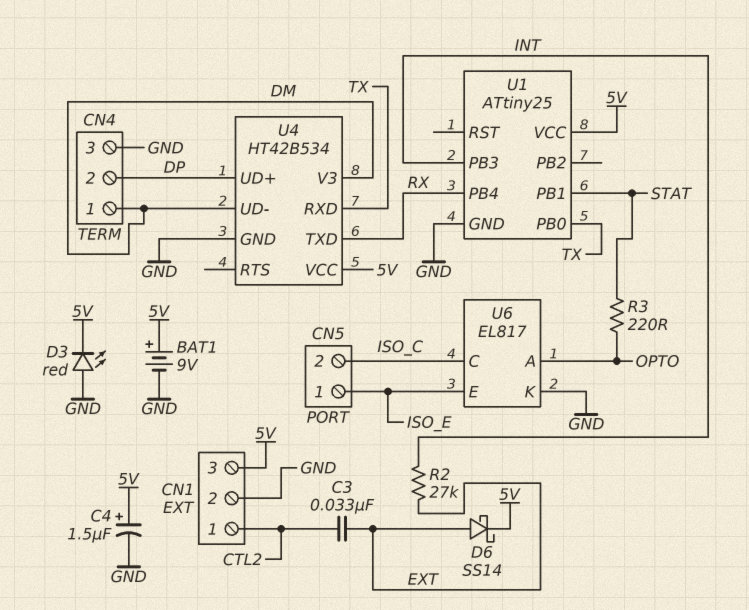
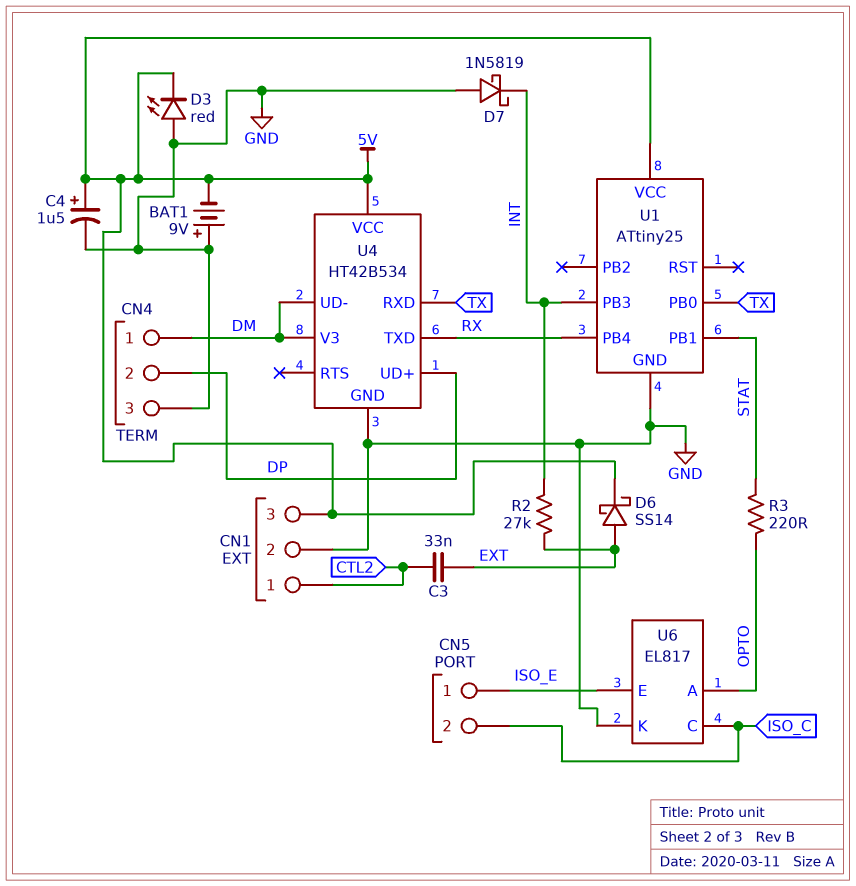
BAT1: 9V (plus 5V, minus GND) -> 9V (plus GND, minus 5V)
D7: none -> schottky 1N5819 (A GND, K INT)

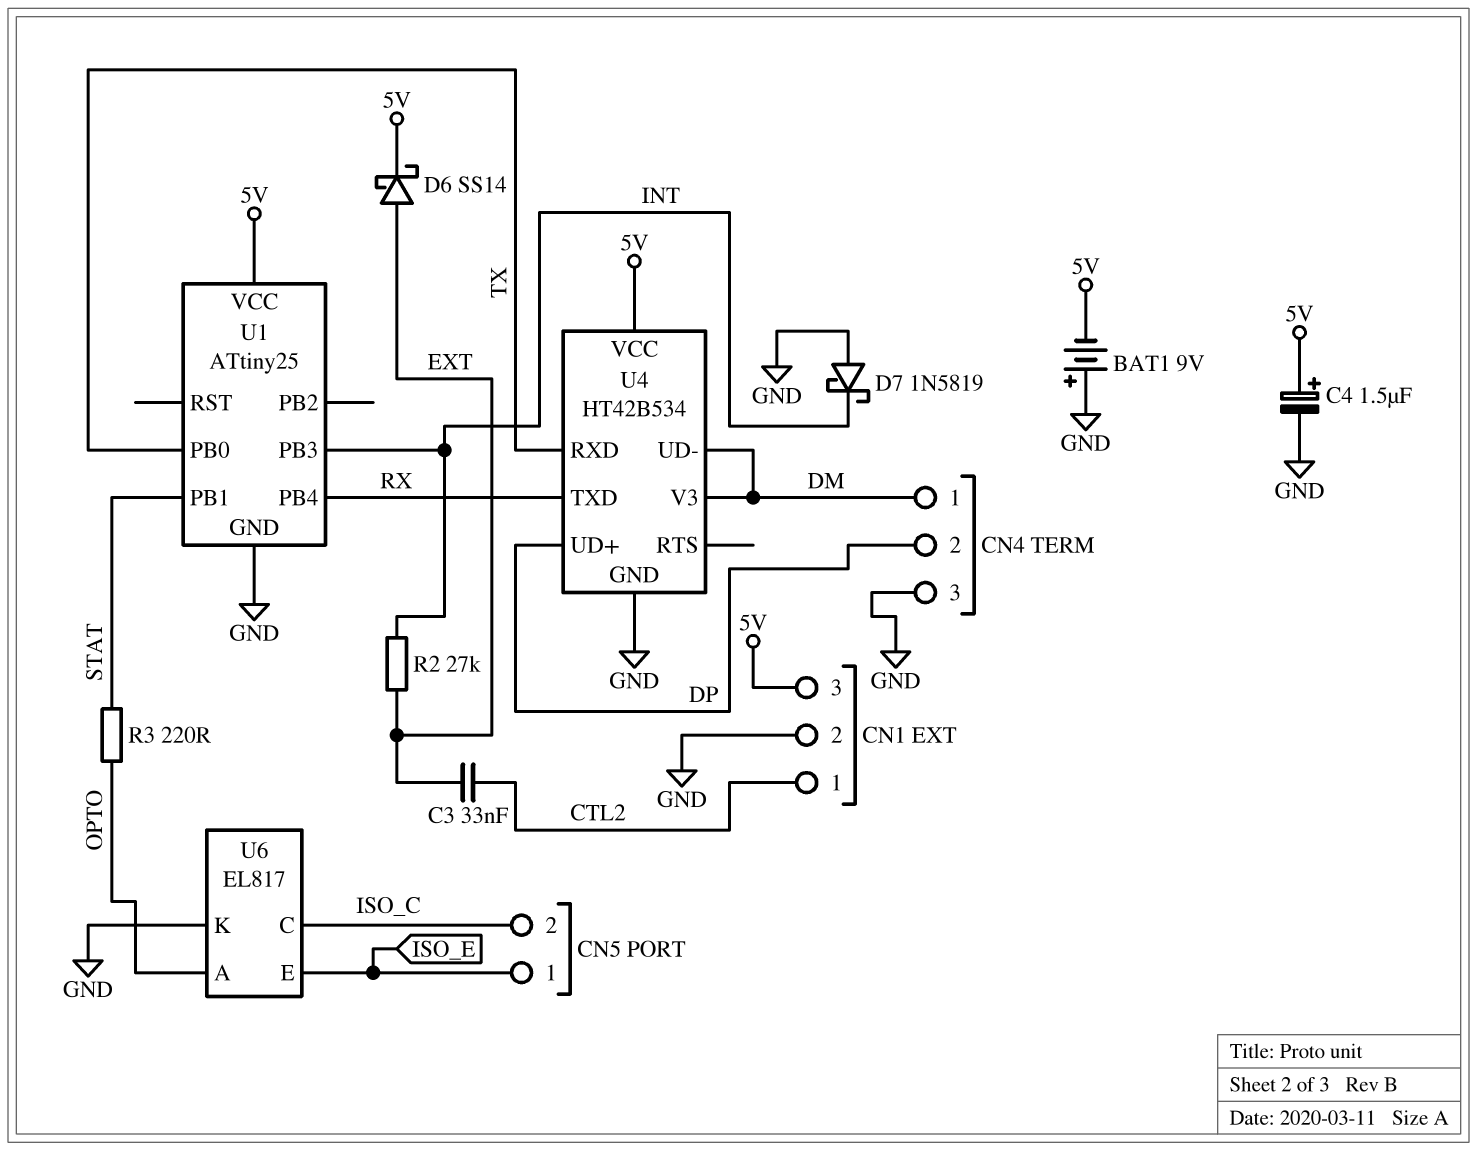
D3: LED red (A GND, K 5V) -> none

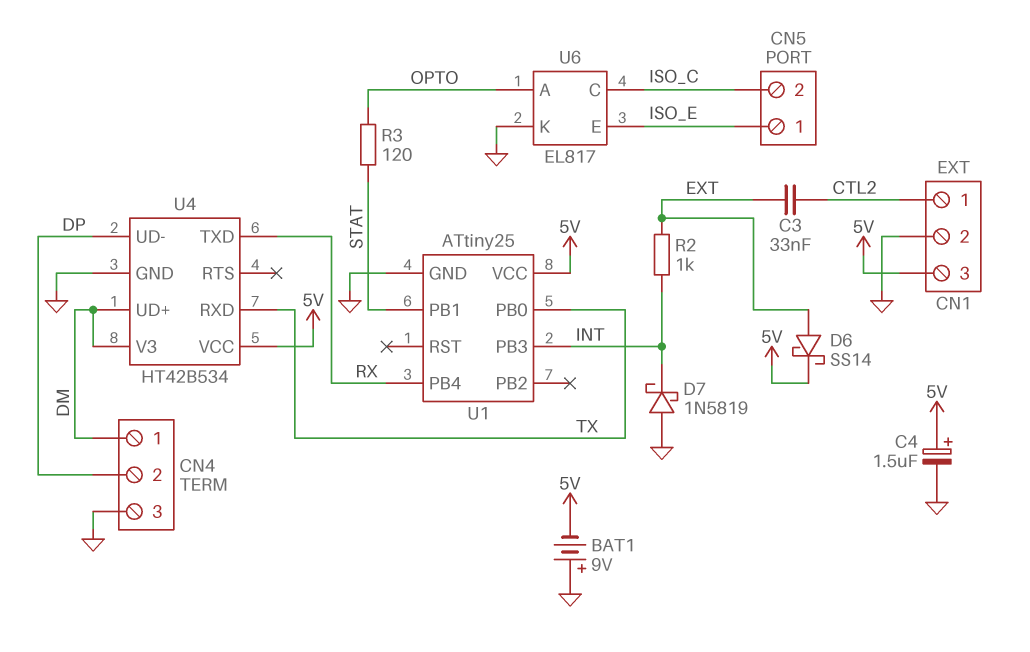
R2: 27k (EXT, INT) -> 1k (EXT, INT)
R3: 220 (OPTO, STAT) -> 120 (OPTO, STAT)
U4 pin UD+: DP -> DM
U4 pin UD-: DM -> DP

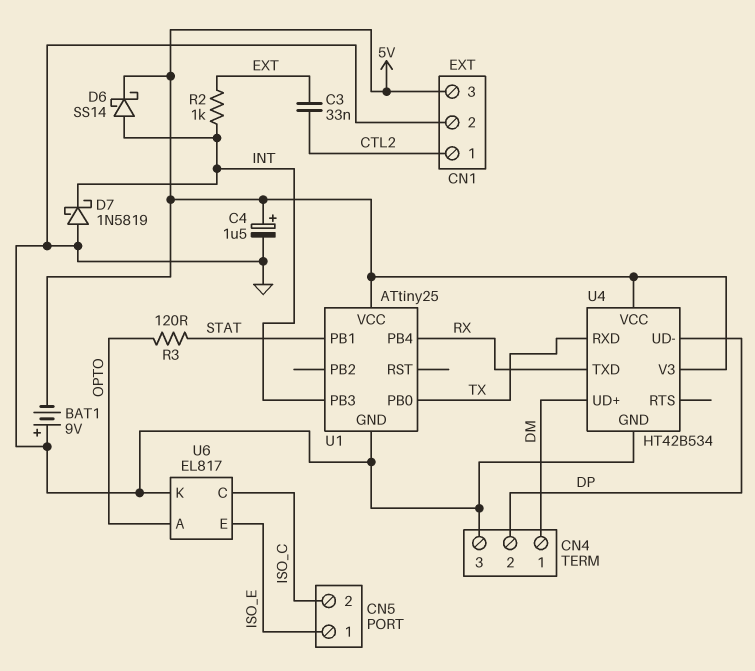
D6: schottky SS14 (A EXT, K 5V) -> schottky SS14 (A INT, K 5V)
U4 pin V3: DM -> 5V

